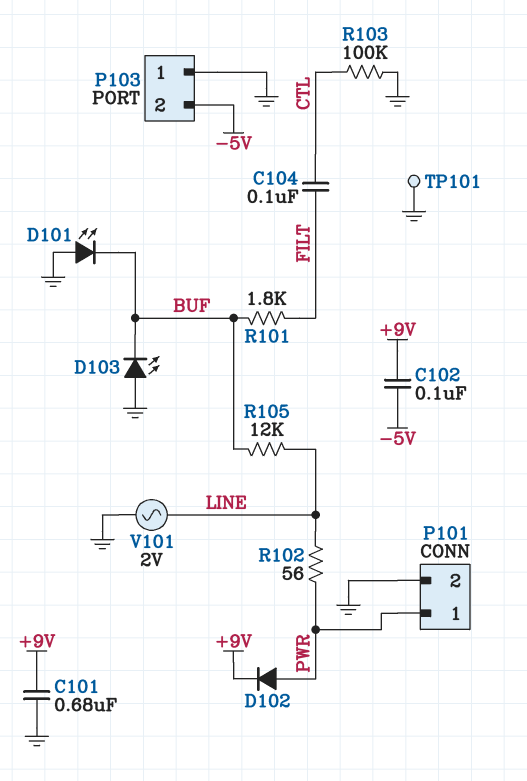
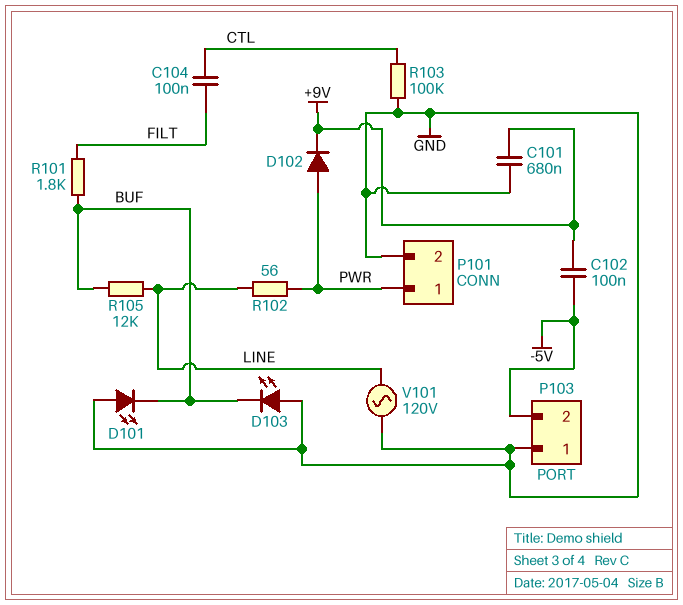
TP101: test point (GND) -> none
V101: AC 2V (GND, LINE) -> AC 120V (GND, LINE)

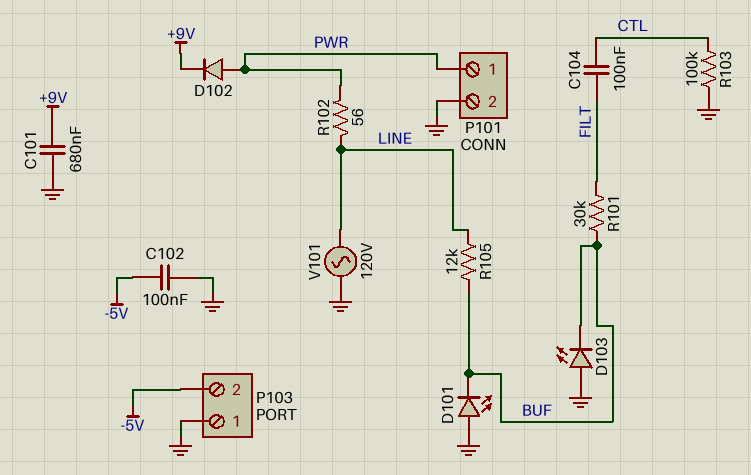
C102: 100nF (+9V, -5V) -> 100nF (-5V, GND)
R101: 1.8k (BUF, FILT) -> 30k (BUF, FILT)

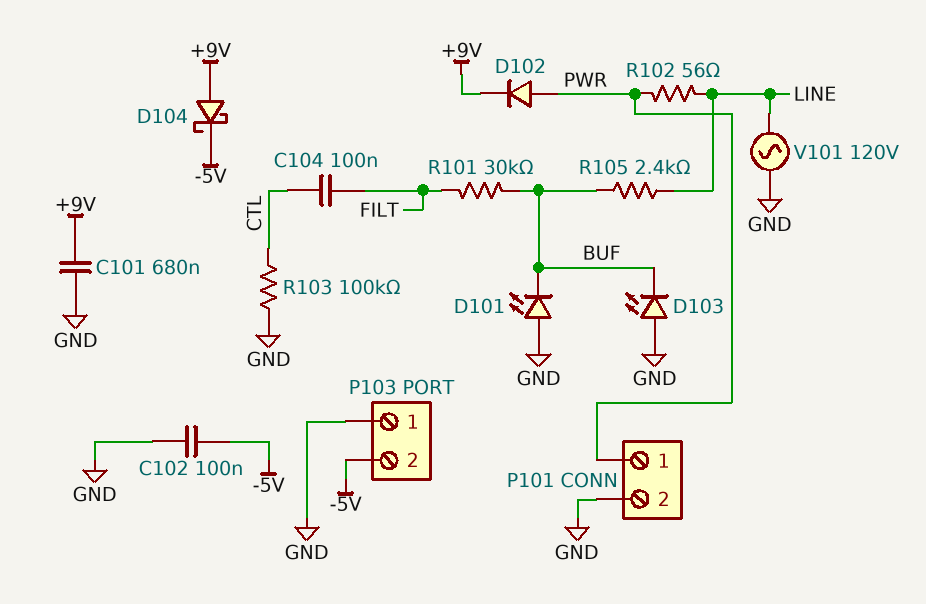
D104: none -> schottky (A +9V, K -5V)
R105: 12k (BUF, LINE) -> 2.4k (BUF, LINE)

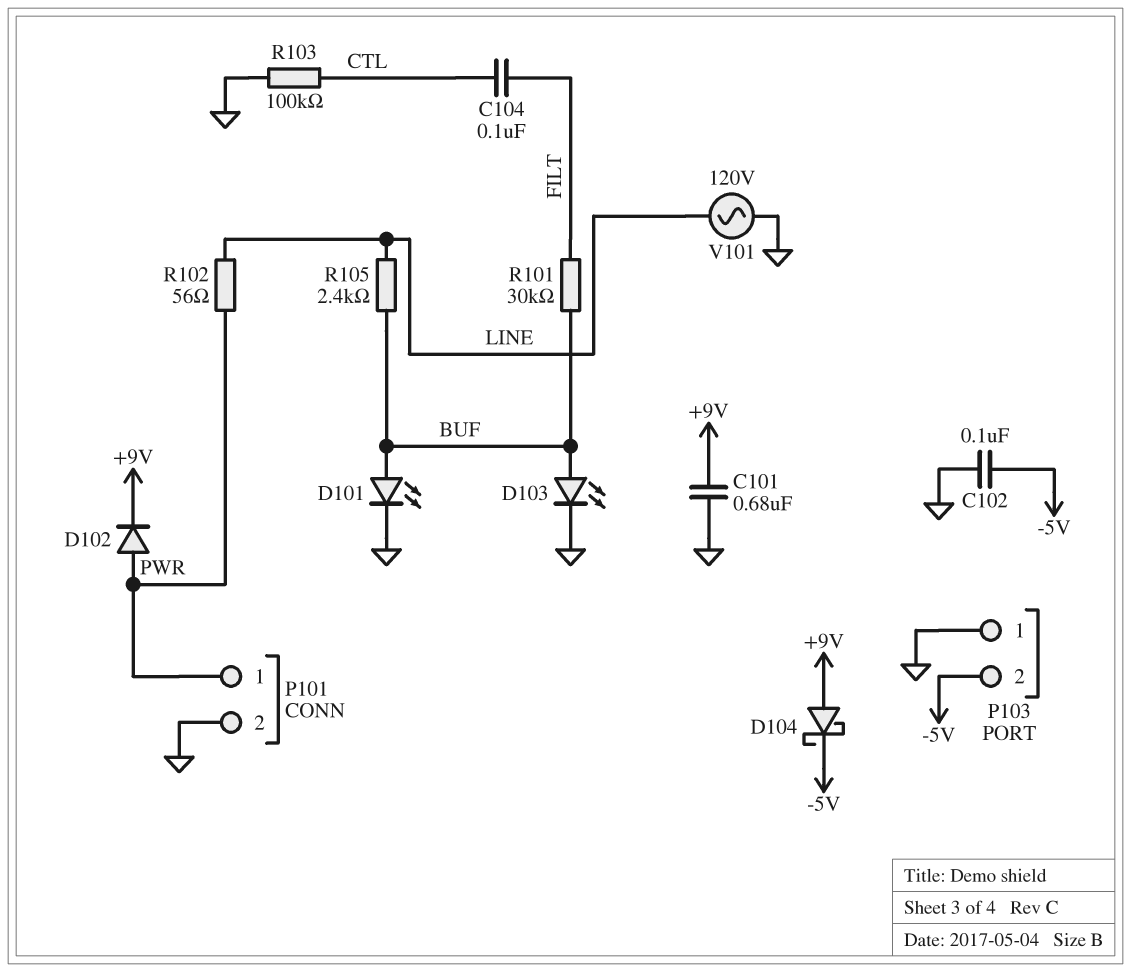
D101: LED (A GND, K BUF) -> LED (A BUF, K GND)
D103: LED (A GND, K BUF) -> LED (A BUF, K GND)

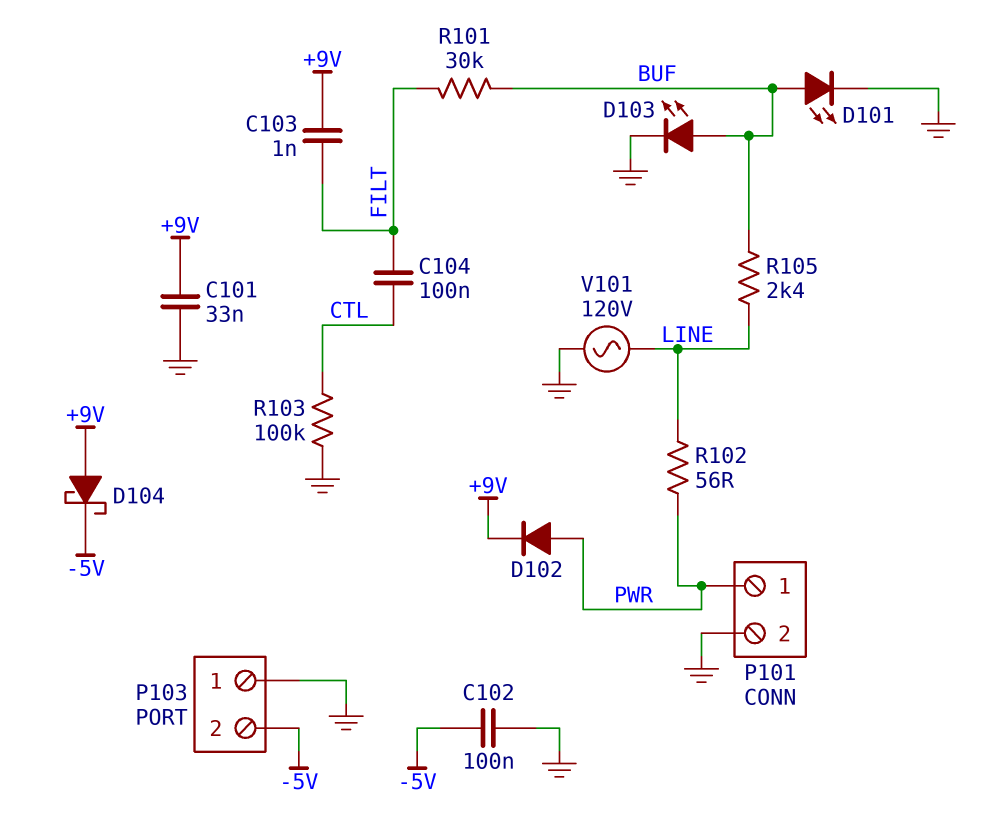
C101: 680nF (+9V, GND) -> 33nF (+9V, GND)
C103: none -> 1nF (+9V, FILT)

